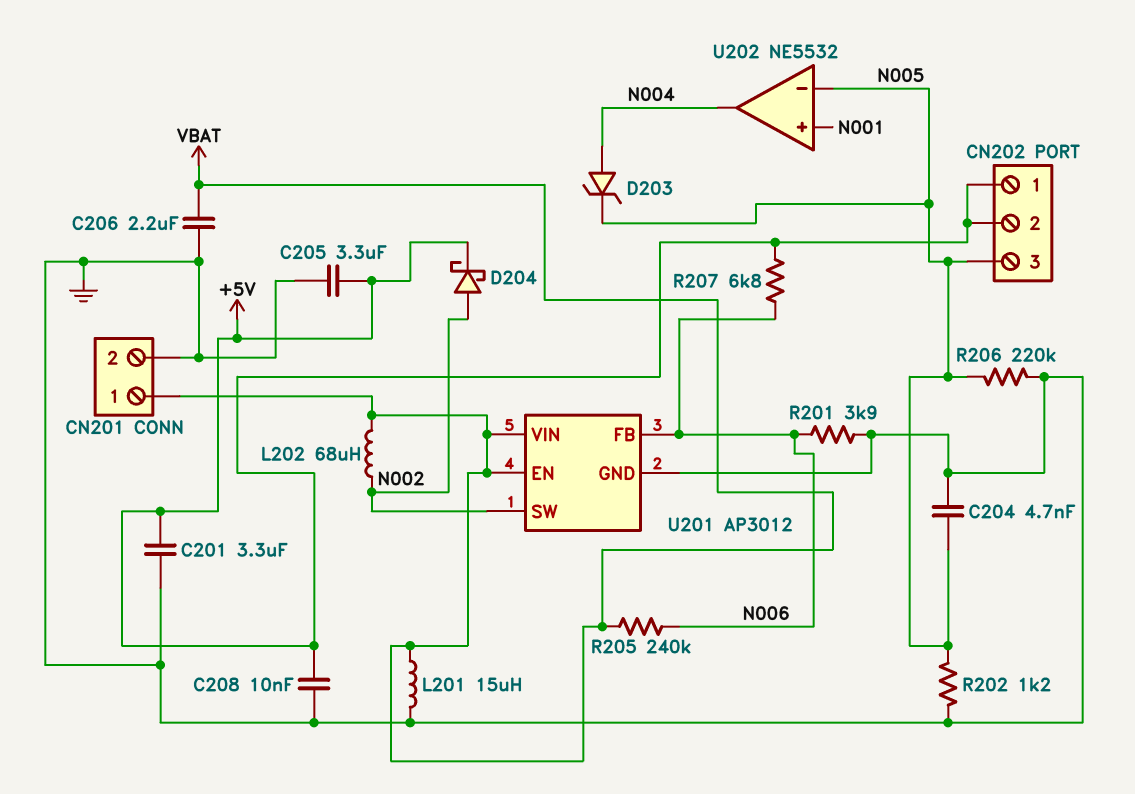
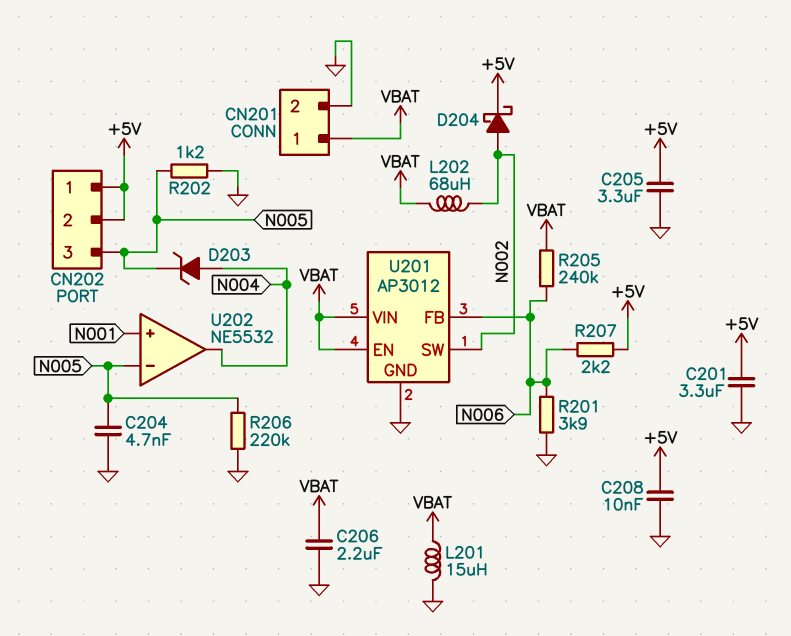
R207: 6.8k (+5V, N006) -> 2.2k (+5V, N006)

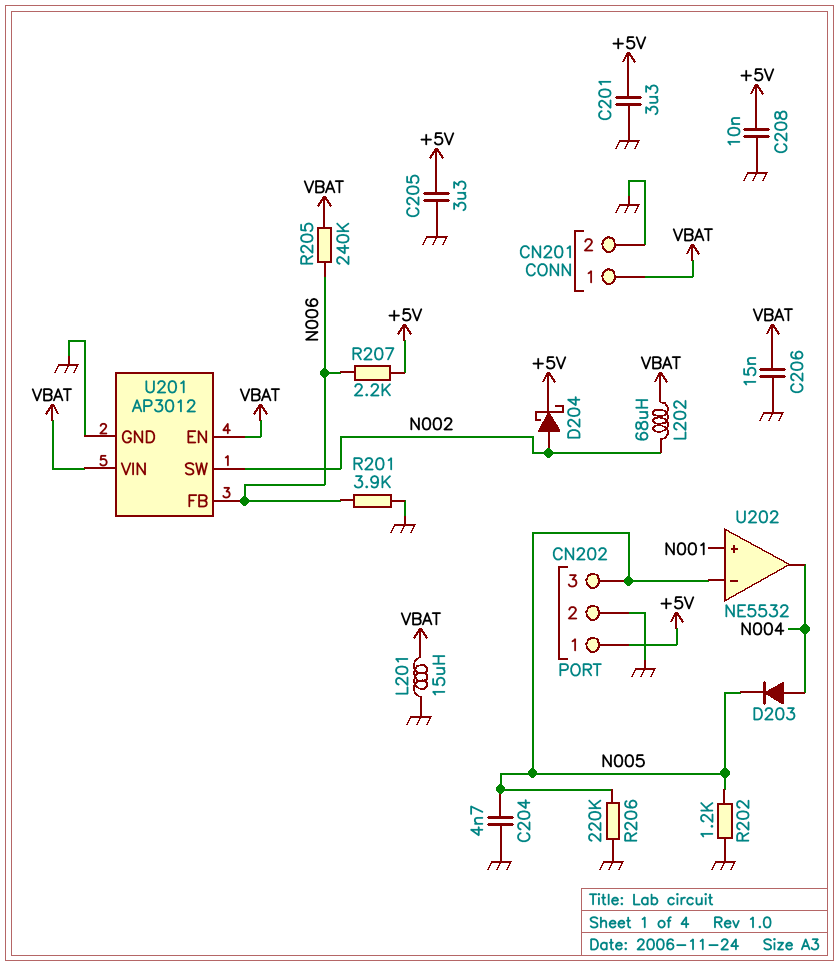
C206: 2.2uF (GND, VBAT) -> 15nF (GND, VBAT)
CN202 pin 2: +5V -> GND
D203: zener (A N004, K N005) -> diode (A N004, K N005)

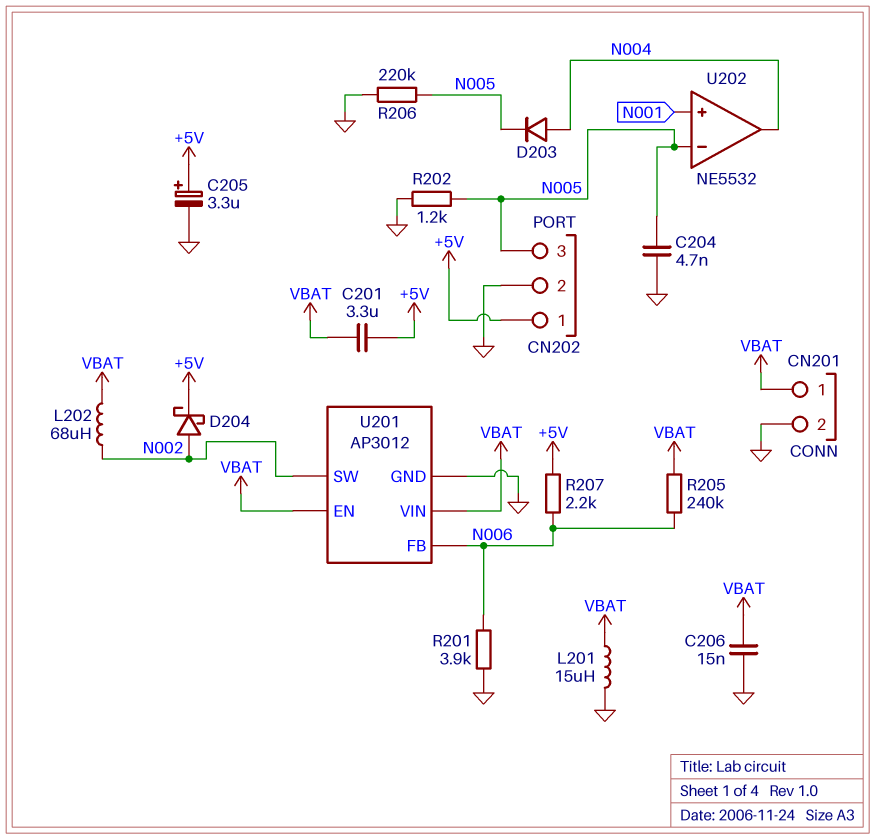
C201: 3.3uF (+5V, GND) -> 3.3uF (+5V, VBAT)
C205: 3.3uF (+5V, GND) -> 3.3uF (plus +5V, minus GND)
C208: 10nF (+5V, GND) -> none

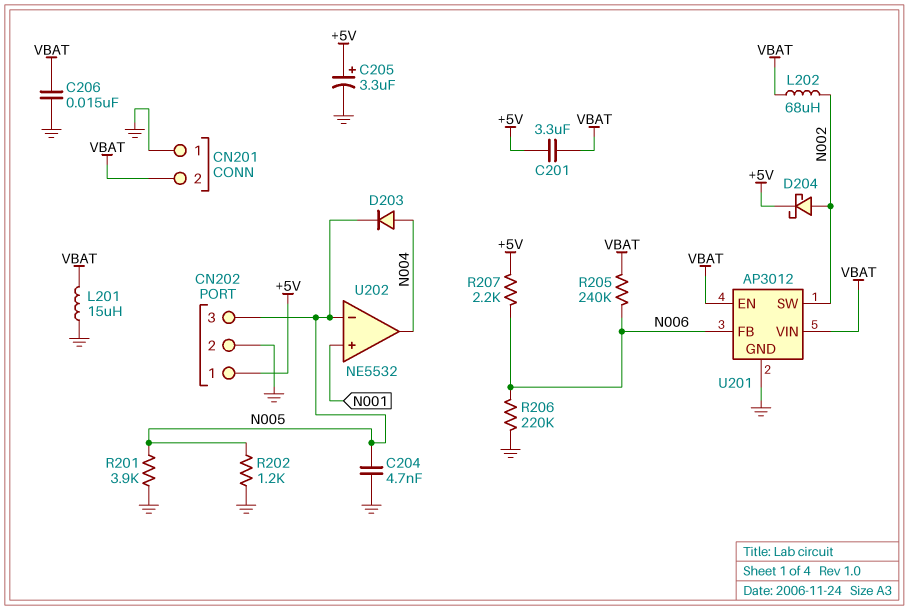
CN201 pin 1: VBAT -> GND
CN201 pin 2: GND -> VBAT
R201: 3.9k (GND, N006) -> 3.9k (GND, N005)
R206: 220k (GND, N005) -> 220k (GND, N006)

